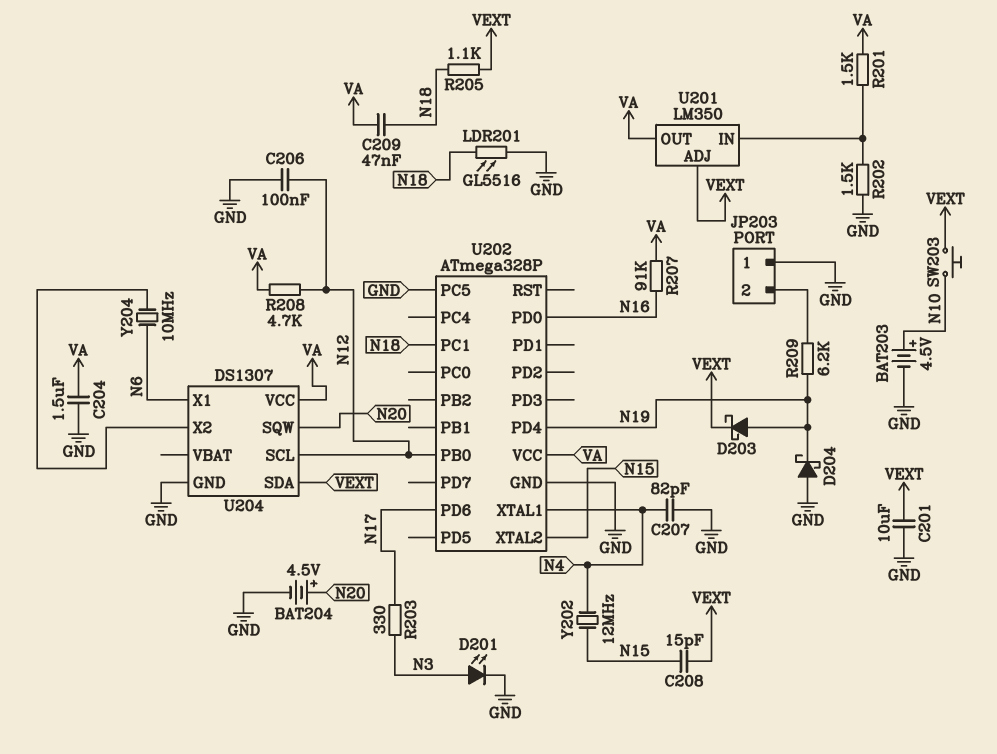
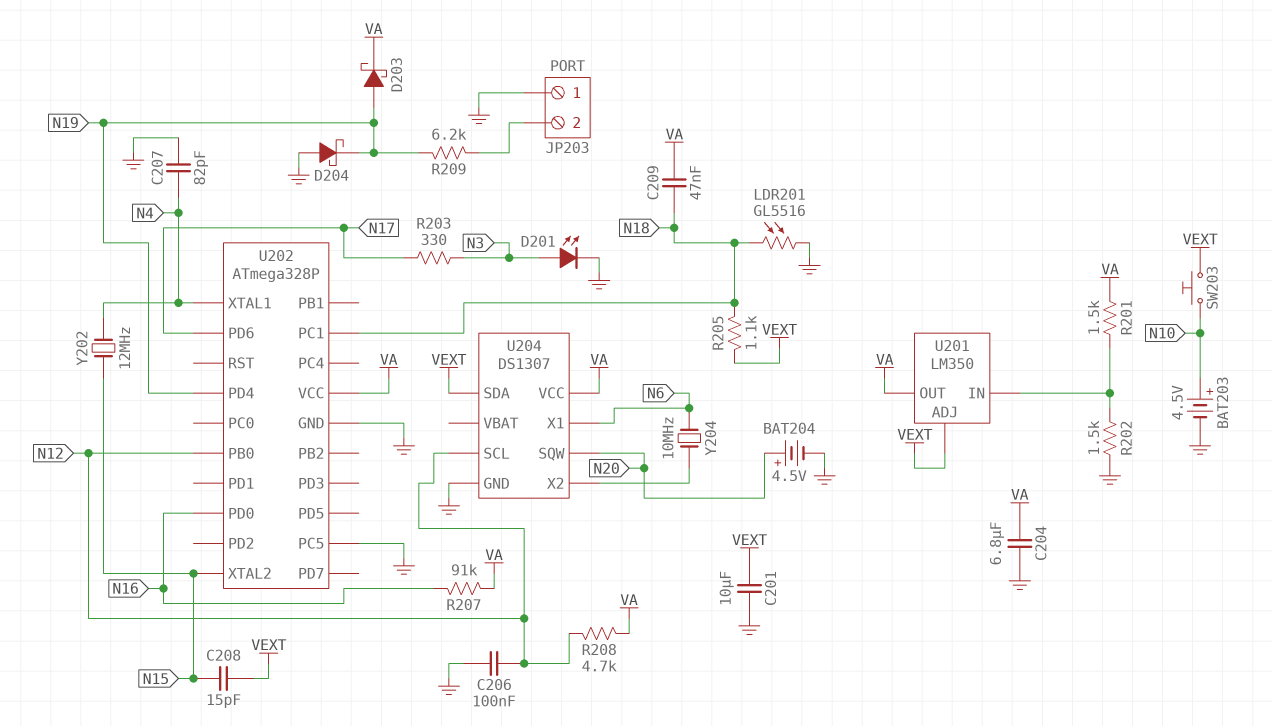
C204: 1.5uF (GND, VA) -> 6.8uF (GND, VA)
D203: schottky (A N19, K VEXT) -> schottky (A N19, K VA)

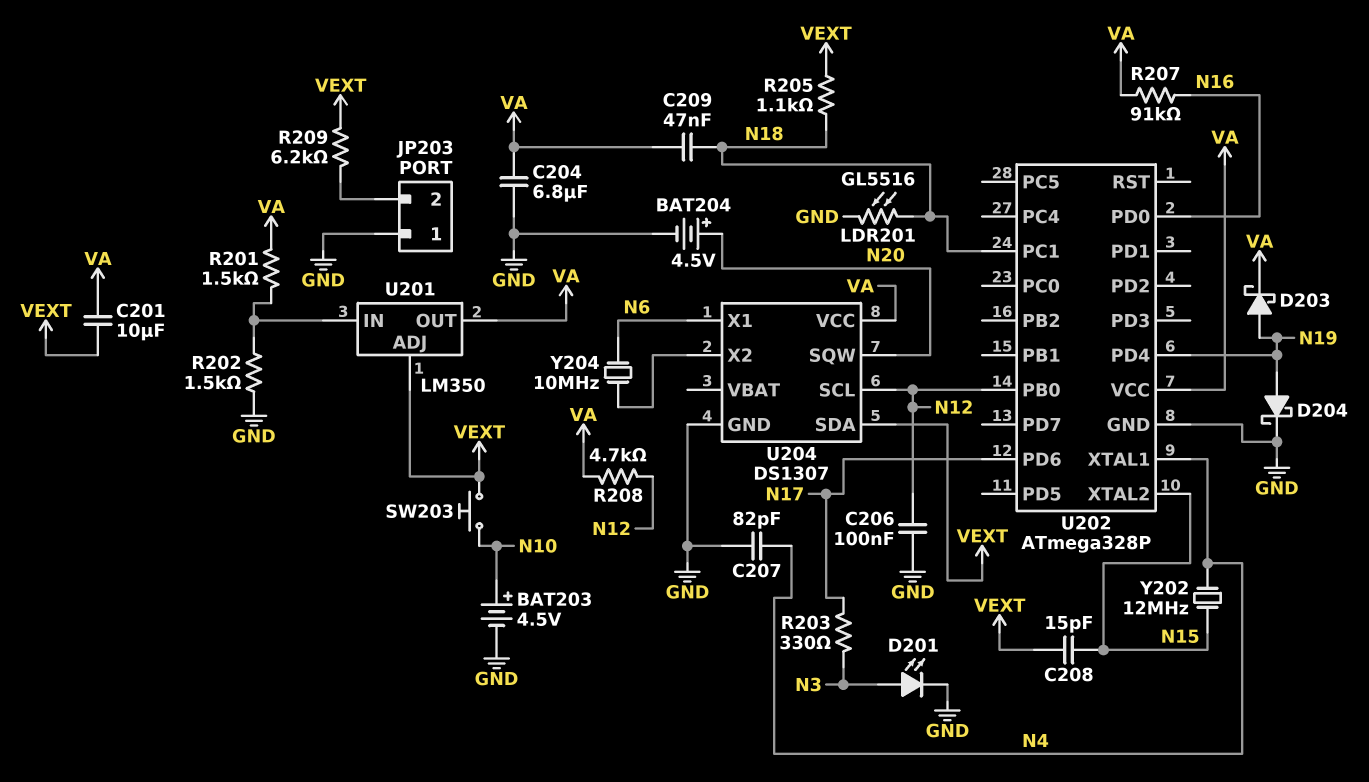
C201: 10uF (GND, VEXT) -> 10uF (VA, VEXT)
D204: schottky (A GND, K N19) -> schottky (A N19, K GND)
R209: 6.2k (JP203/2, N19) -> 6.2k (JP203/2, VEXT)
U202 pin PC5: GND -> none

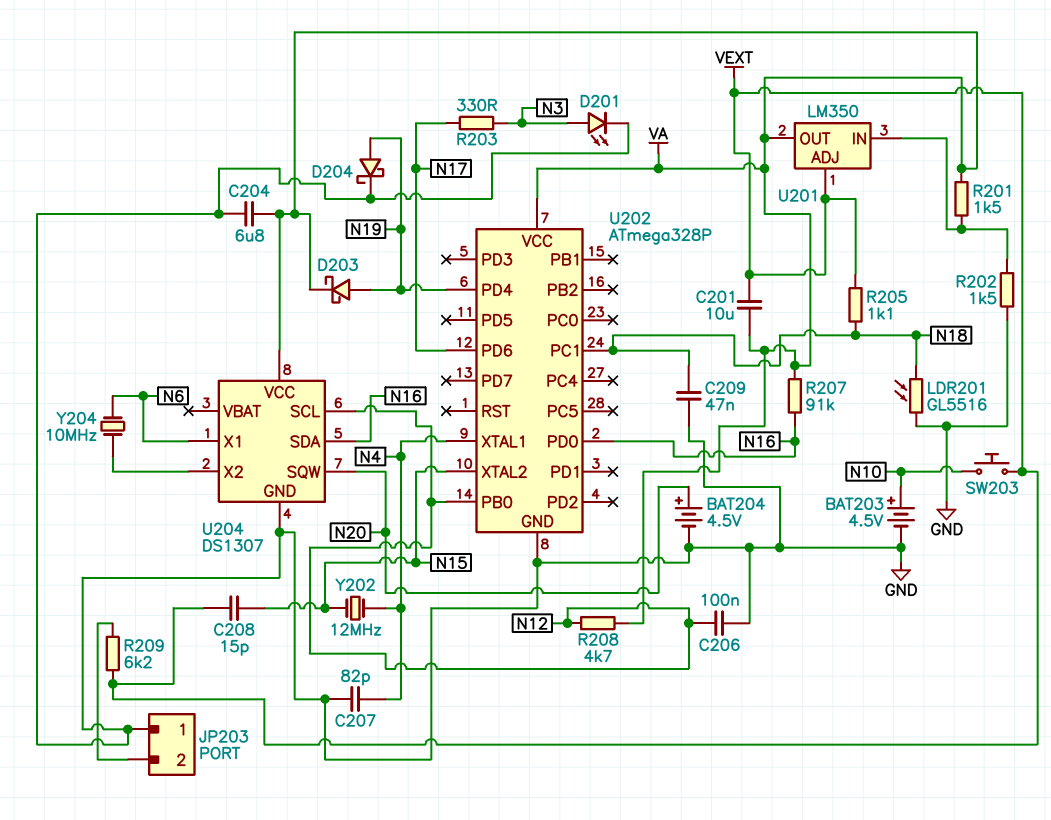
C209: 47nF (N18, VA) -> 47nF (GND, N18)
U204 pin SDA: VEXT -> N16

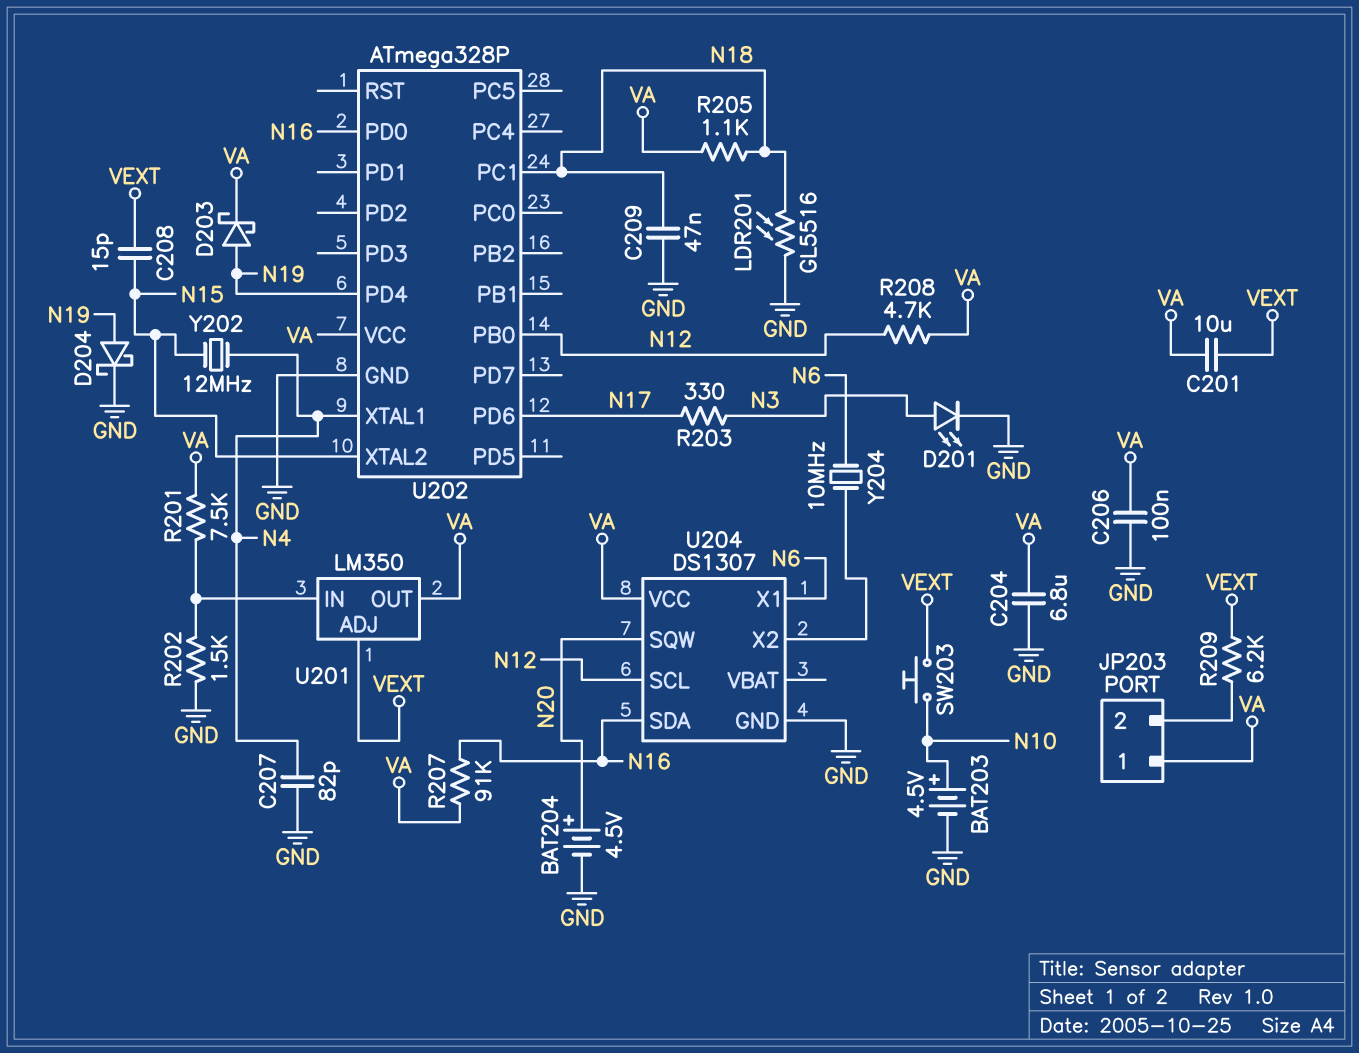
C206: 100nF (GND, N12) -> 100nF (GND, VA)
JP203 pin 1: GND -> VA
R201: 1.5k (U201/IN, VA) -> 7.5k (U201/IN, VA)
R205: 1.1k (N18, VEXT) -> 1.1k (N18, VA)

